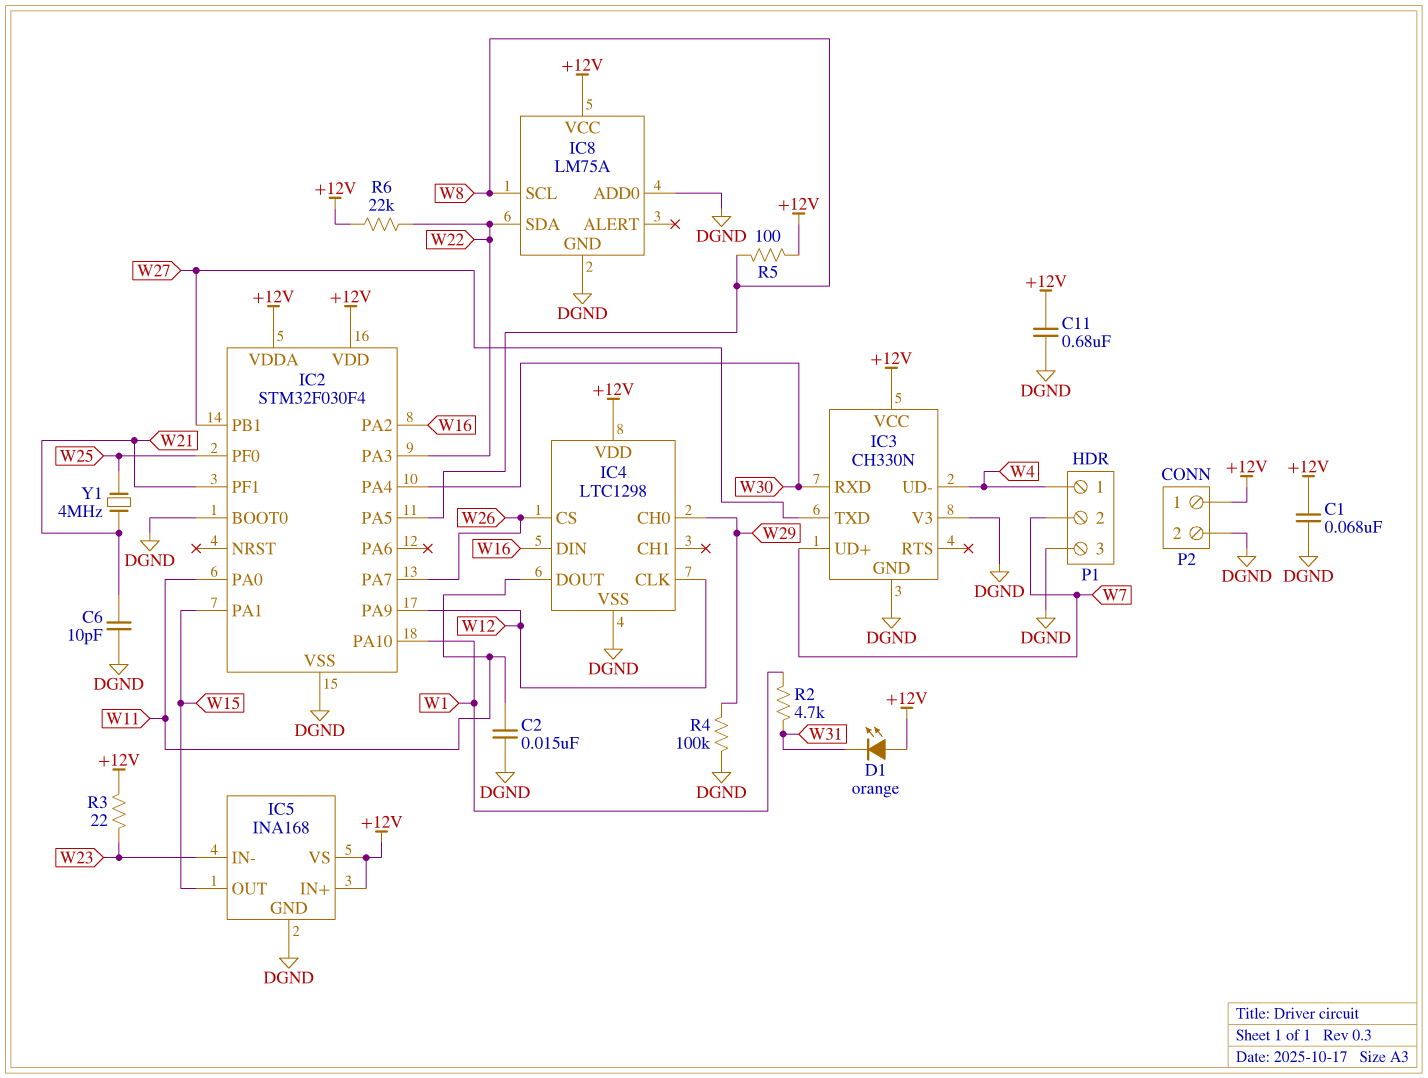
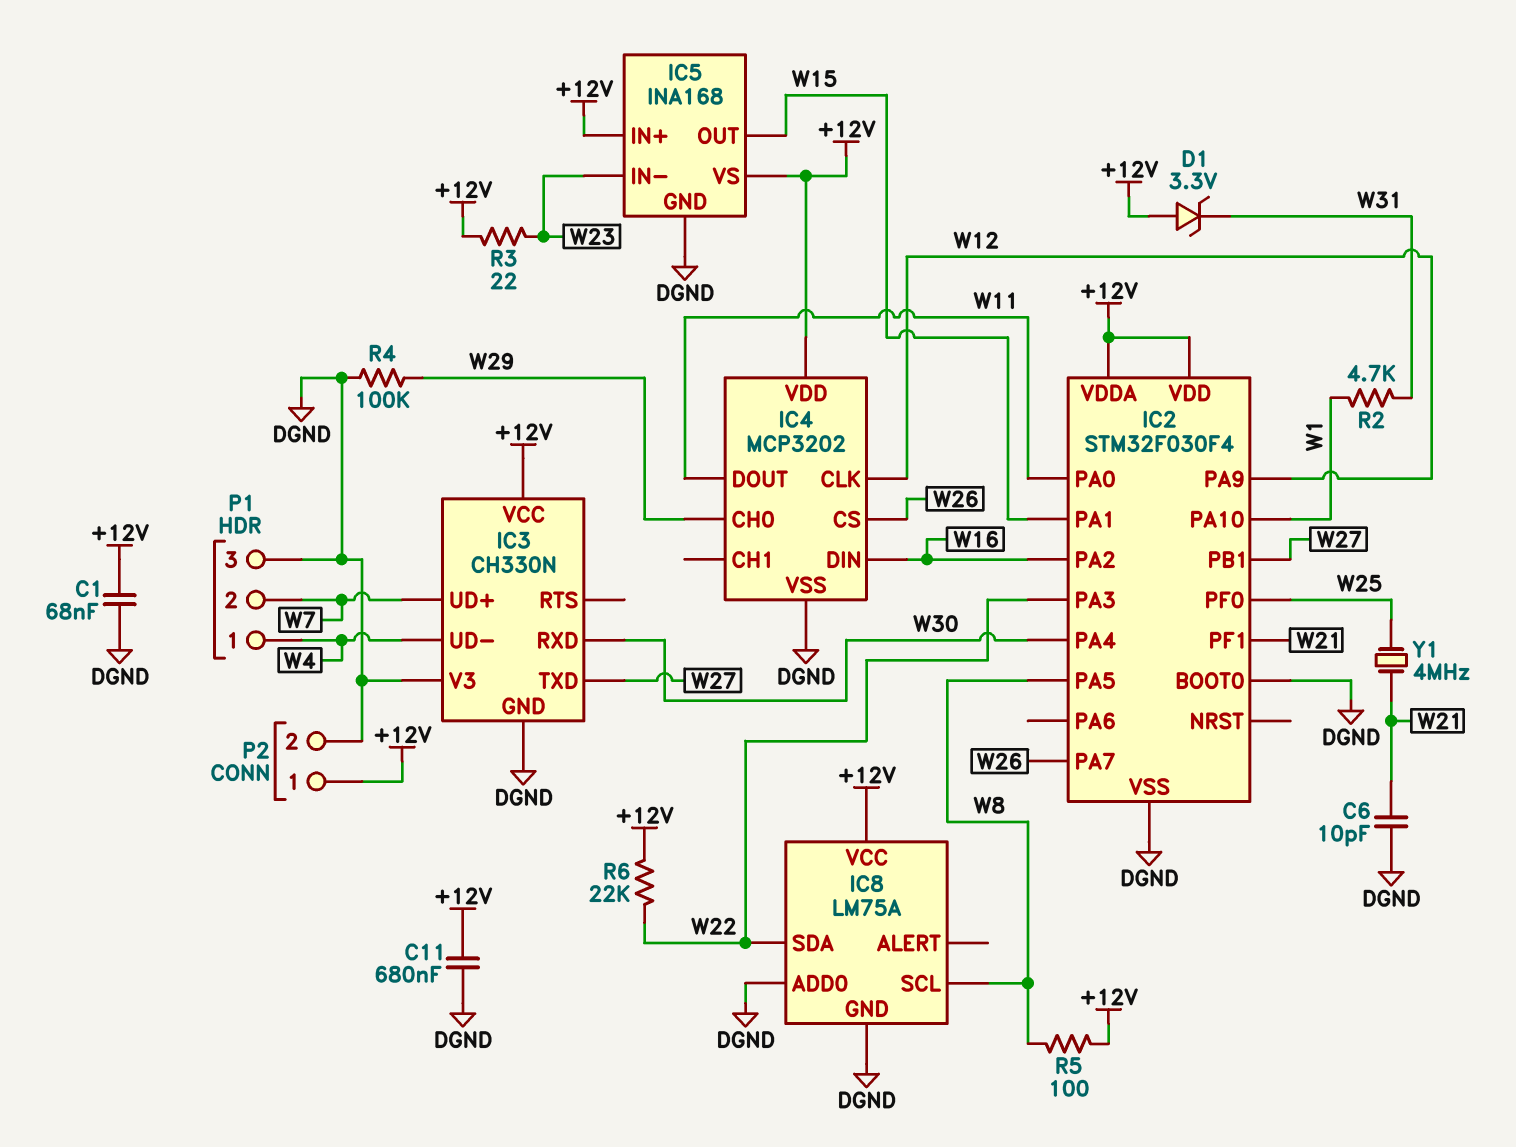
C2: 15nF (DGND, W11) -> none
D1: LED orange (A +12V, K W31) -> zener 3.3V (A +12V, K W31)
IC4: LTC1298 -> MCP3202

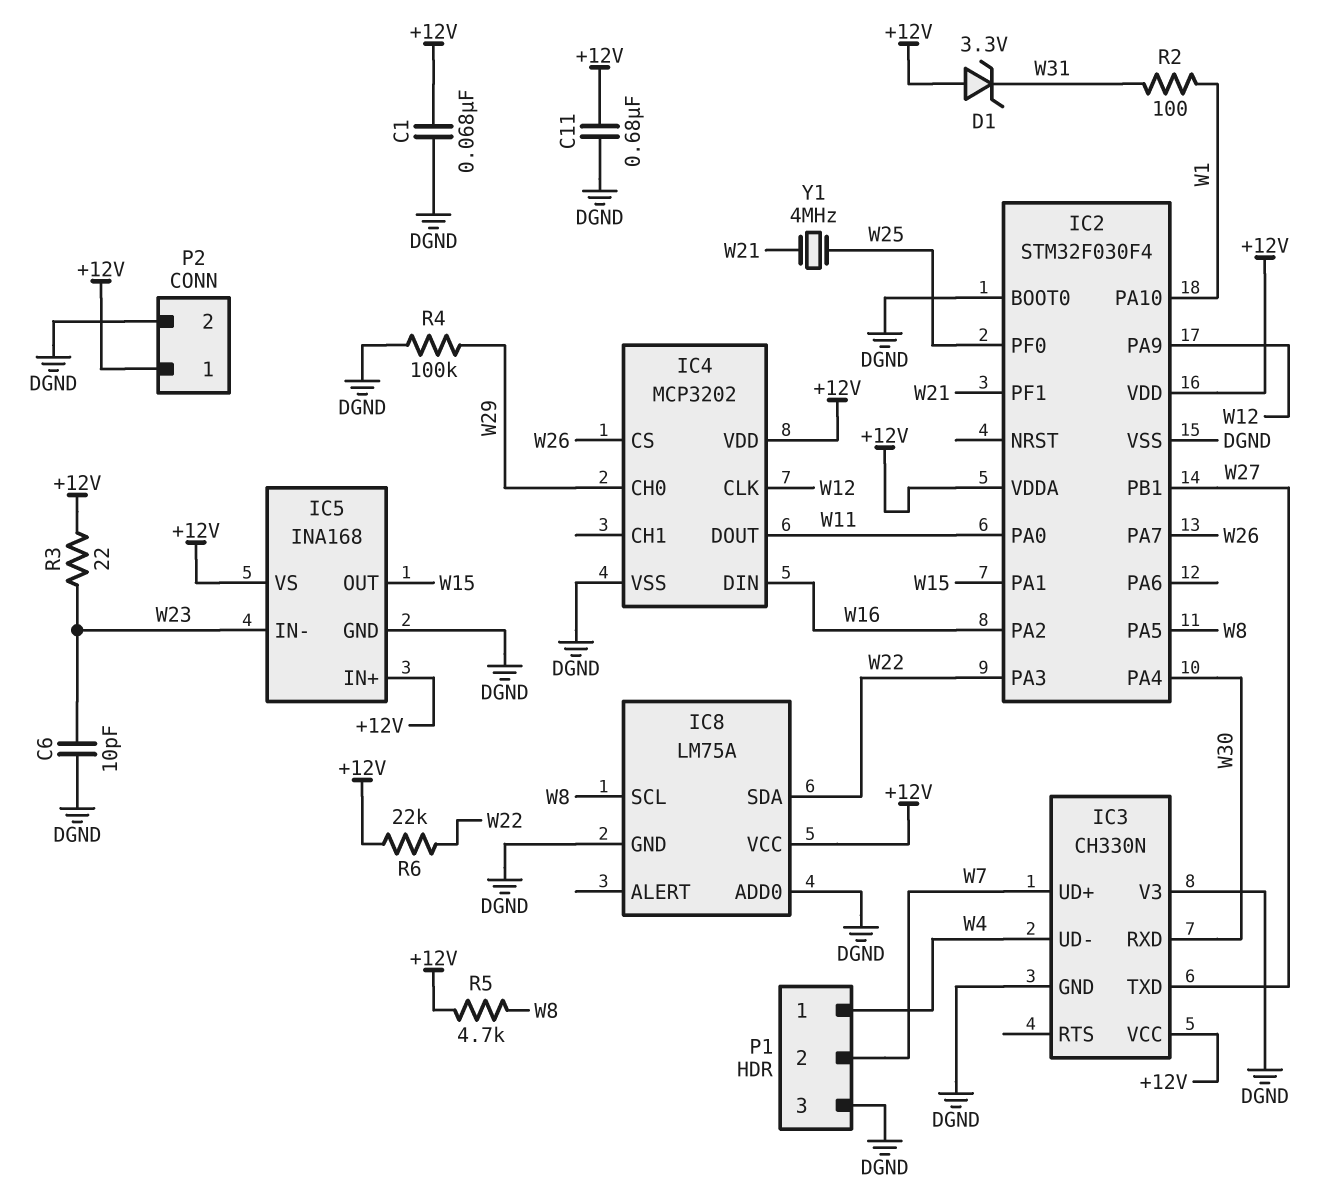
C6: 10pF (DGND, W21) -> 10pF (DGND, W23)
R2: 4.7k (W1, W31) -> 100 (W1, W31)
R5: 100 (+12V, W8) -> 4.7k (+12V, W8)

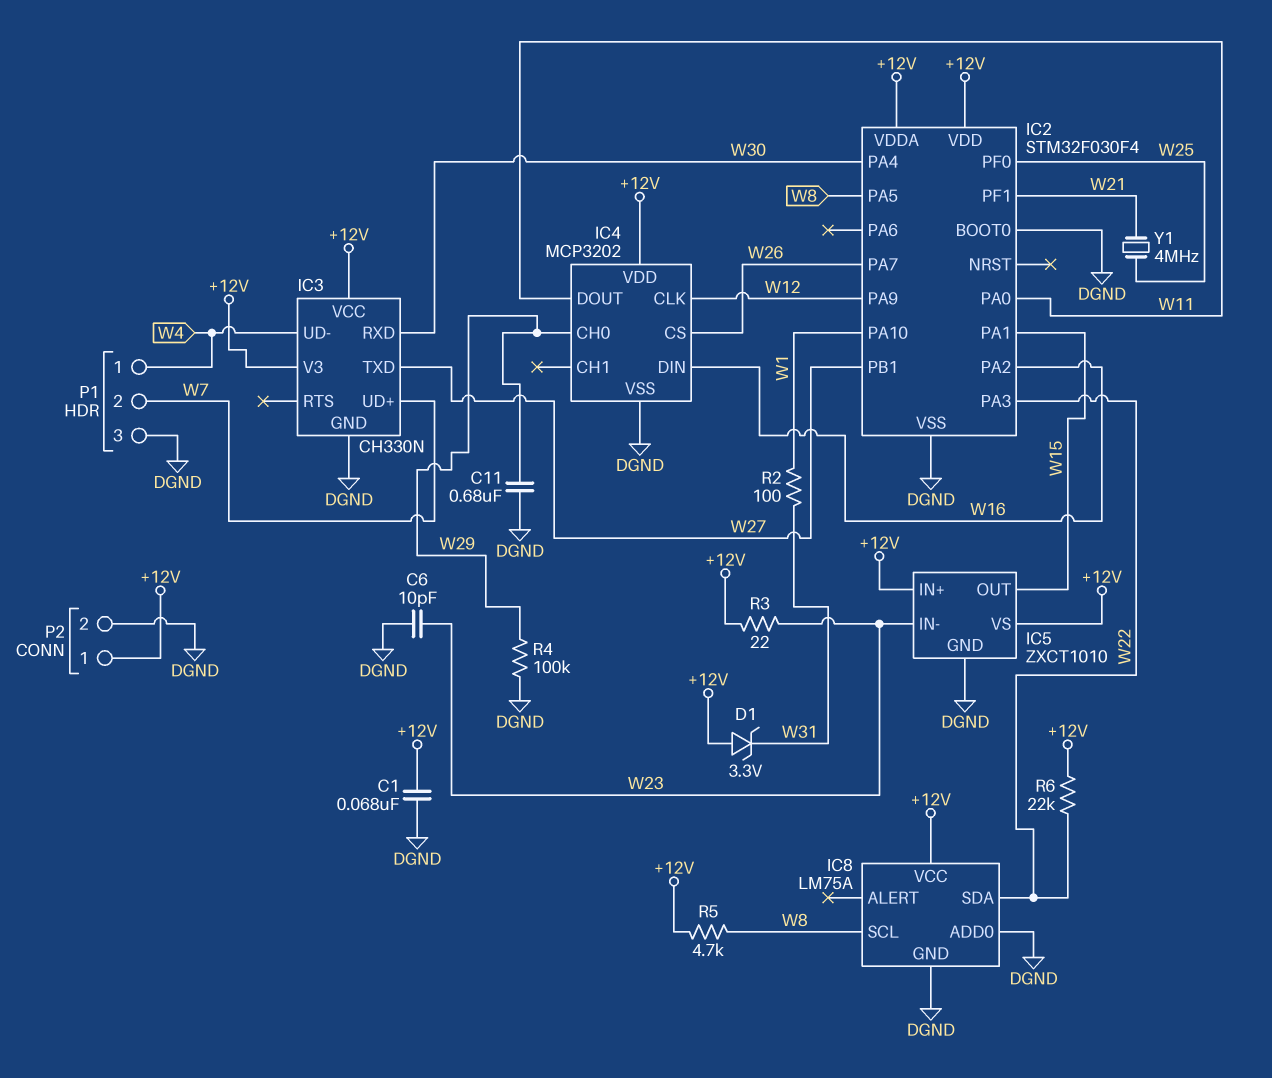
C11: 680nF (+12V, DGND) -> 680nF (DGND, W29)
IC3 pin V3: DGND -> +12V
IC5: INA168 -> ZXCT1010

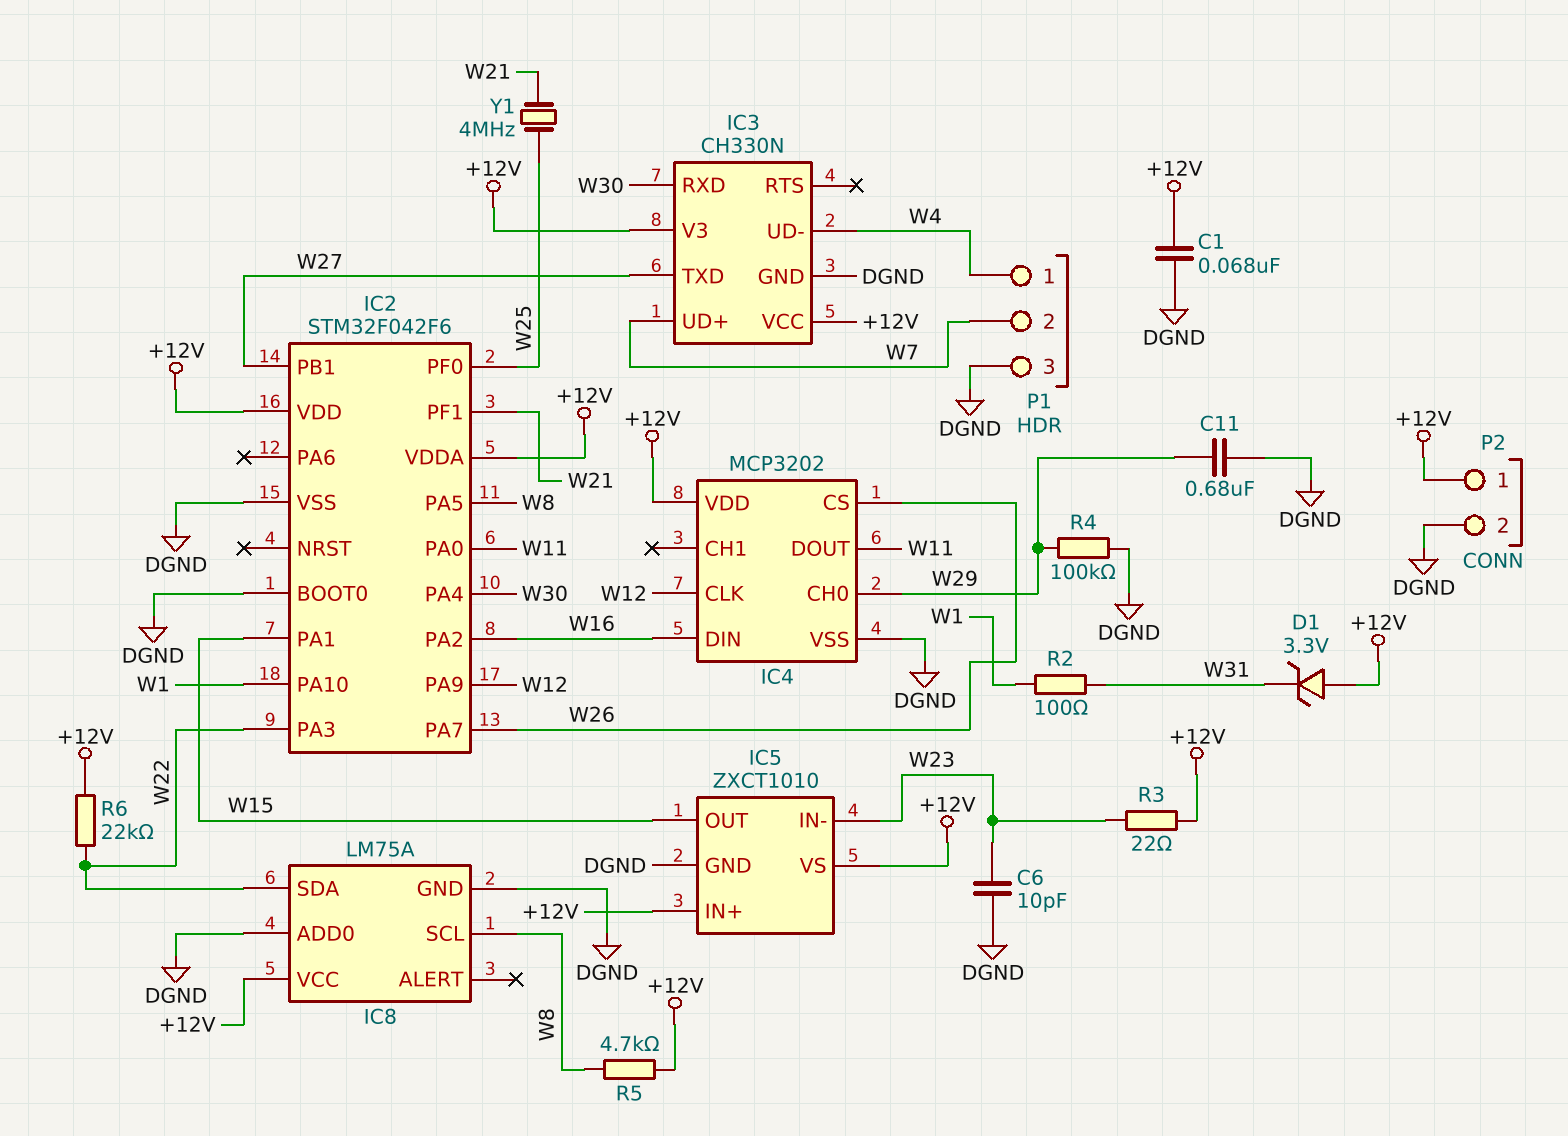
IC2: STM32F030F4 -> STM32F042F6

